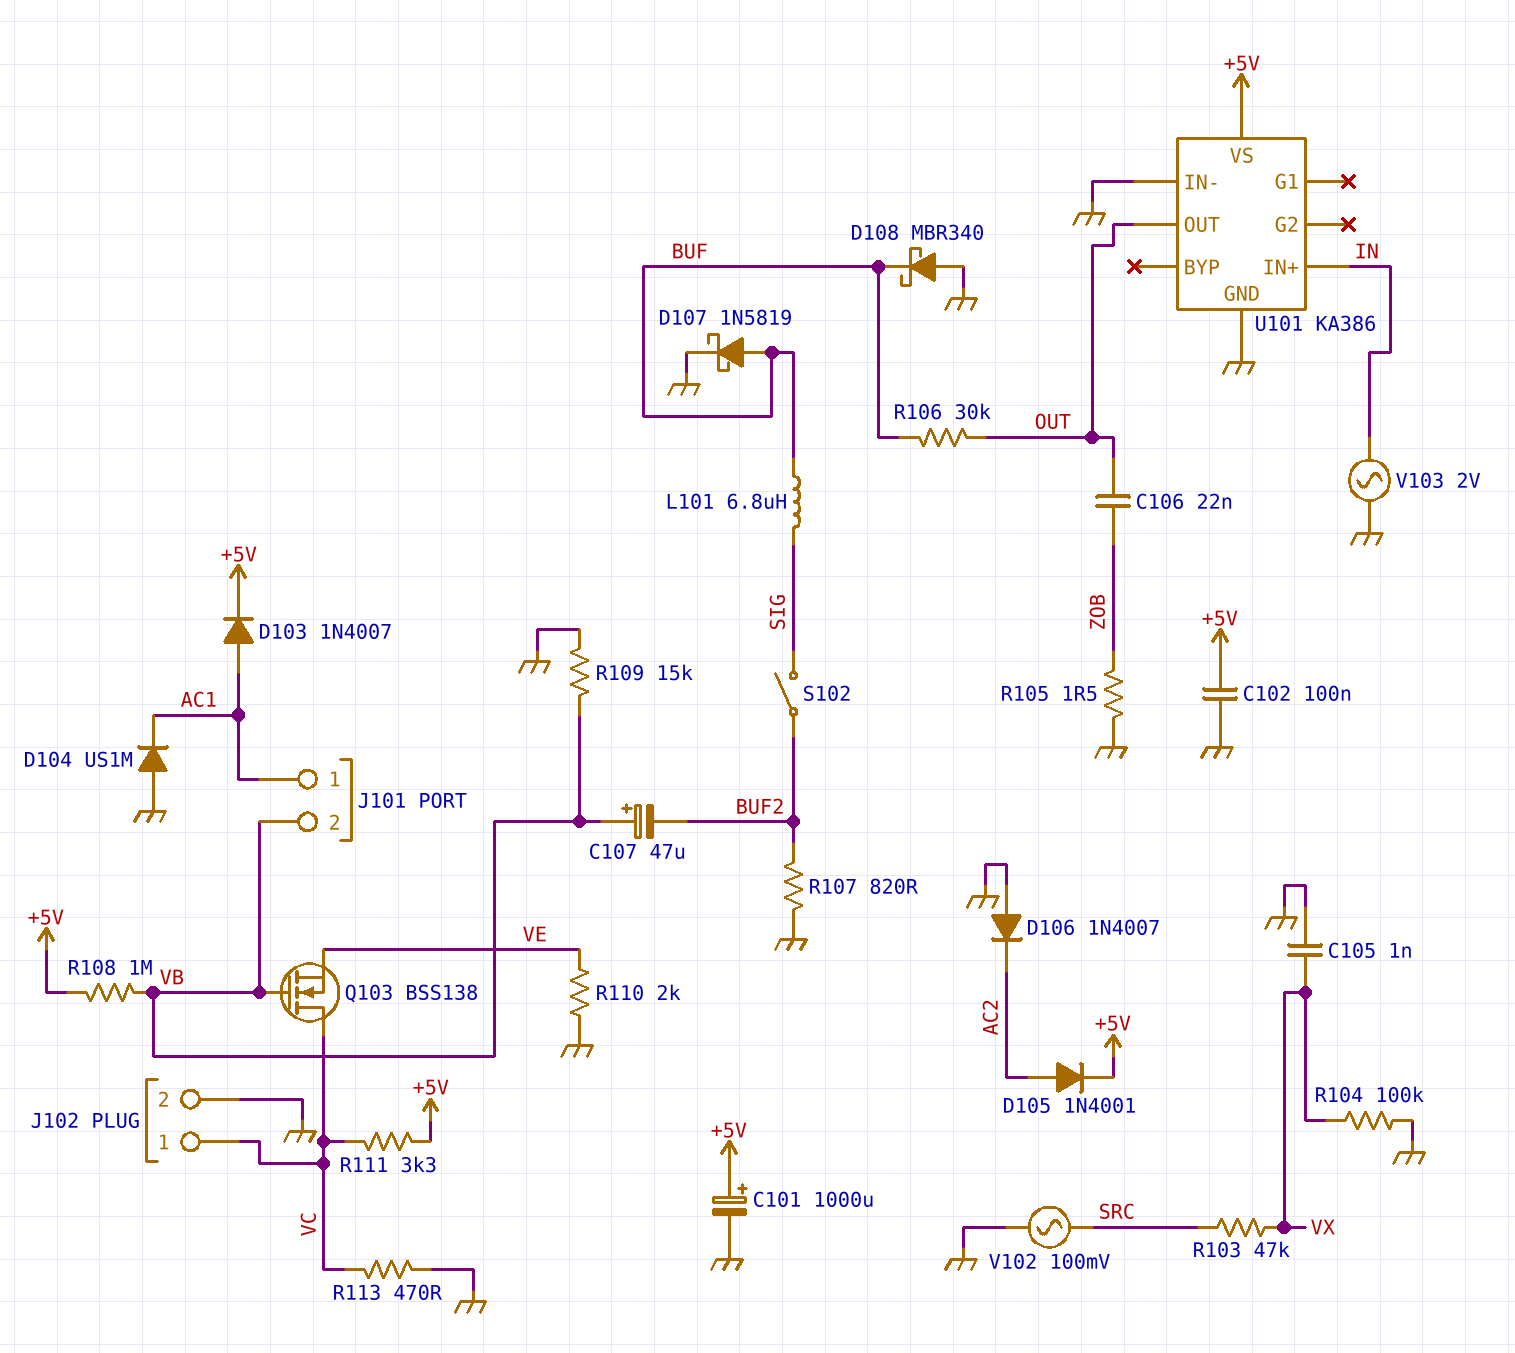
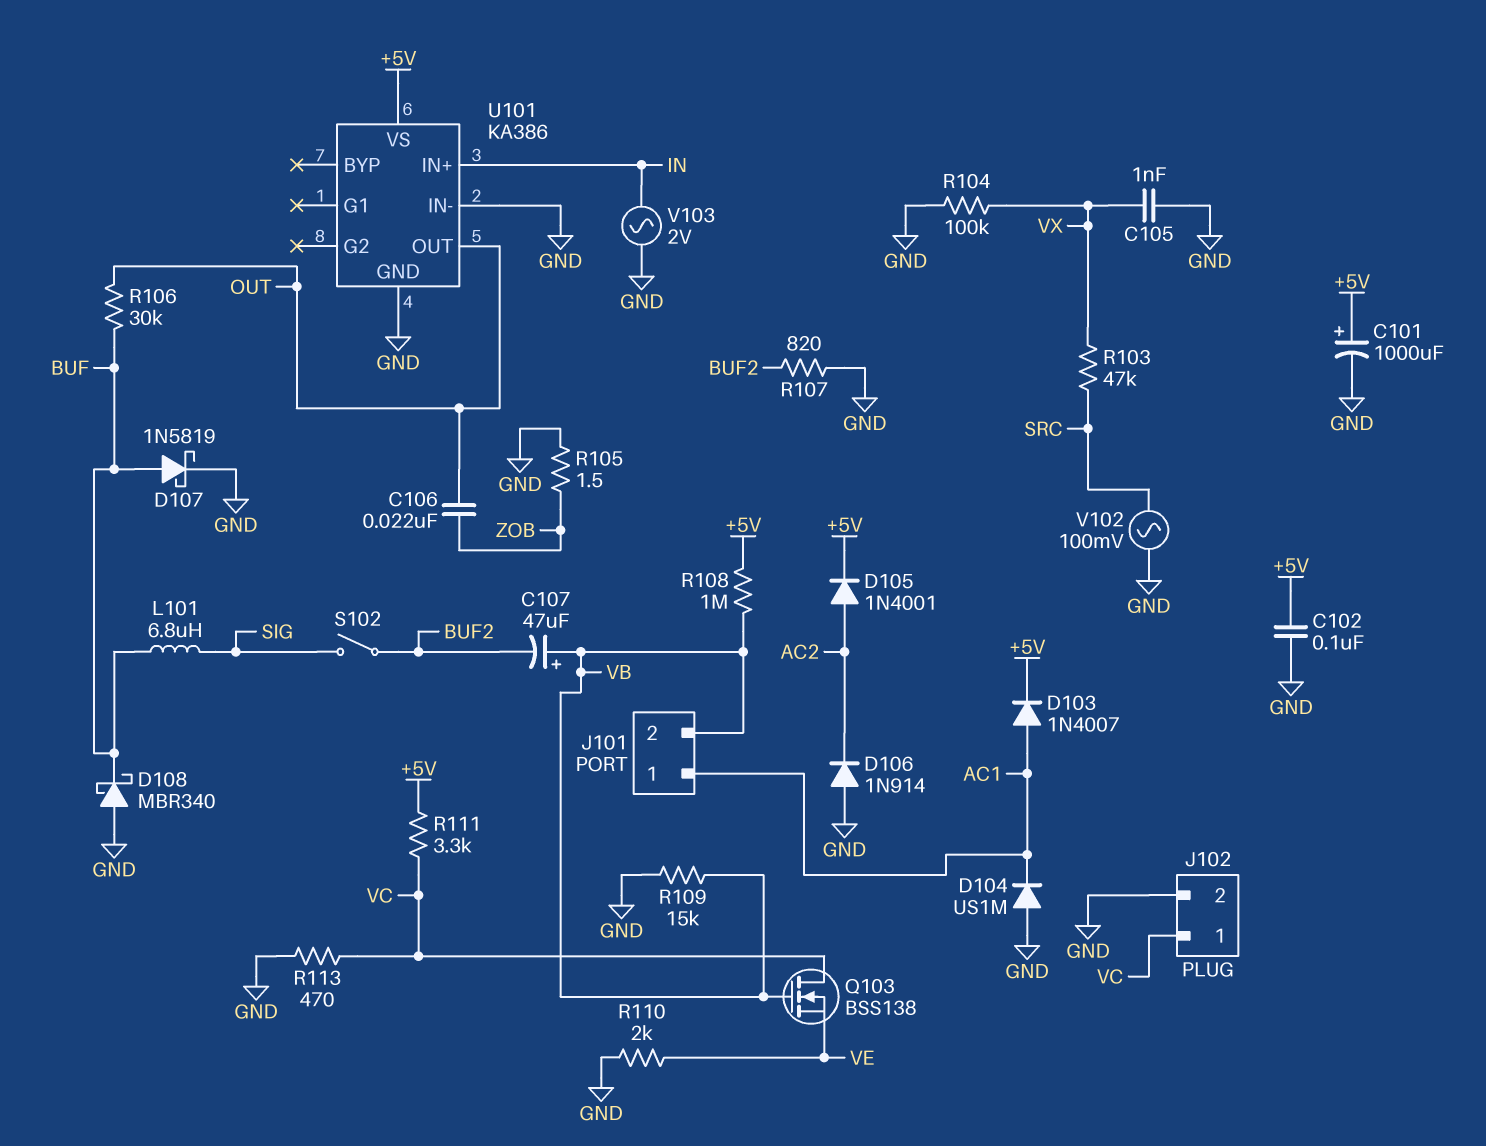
D106: diode 1N4007 (A GND, K AC2) -> diode 1N914 (A GND, K AC2)

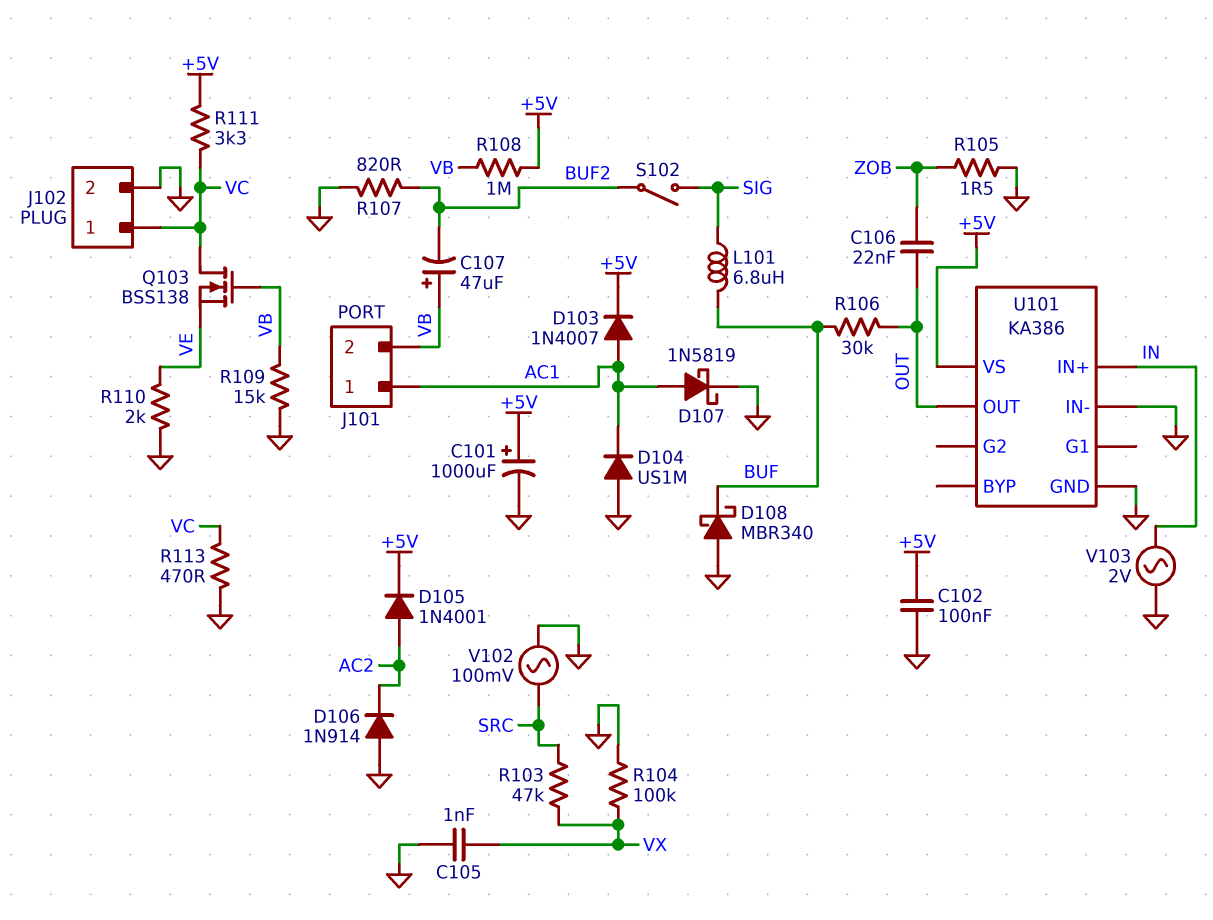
D107: schottky 1N5819 (A BUF, K GND) -> schottky 1N5819 (A AC1, K GND)

